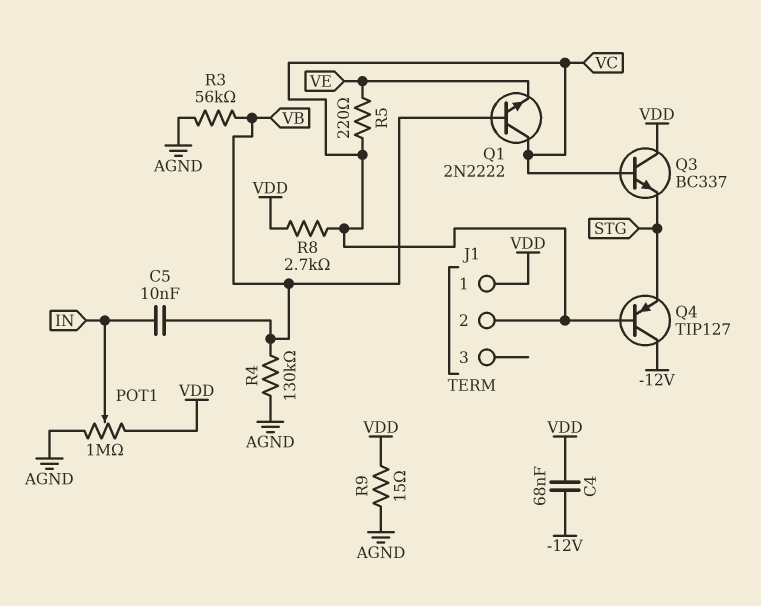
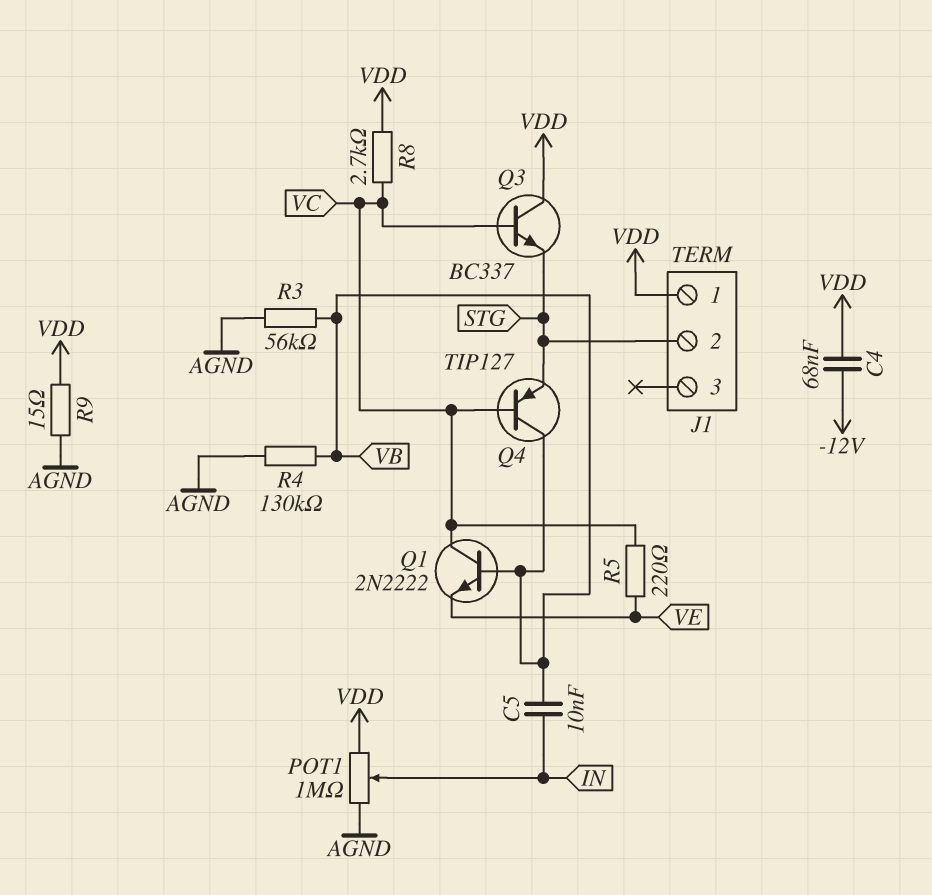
J1 pin 2: VC -> STG
Q4: PNP TIP127 (B VC, C -12V, E STG) -> PNP TIP127 (B VC, C VB, E STG)

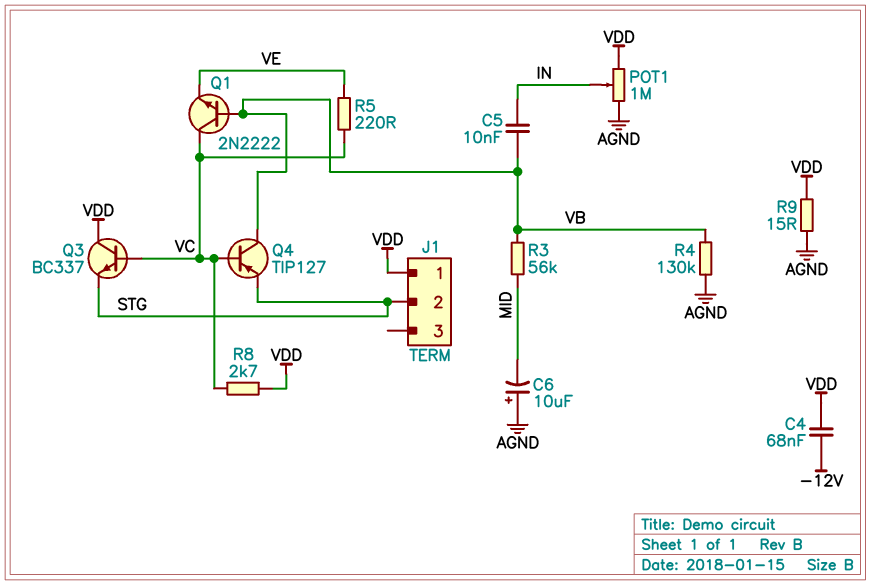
C6: none -> 10uF (plus AGND, minus MID)
R3: 56k (AGND, VB) -> 56k (MID, VB)

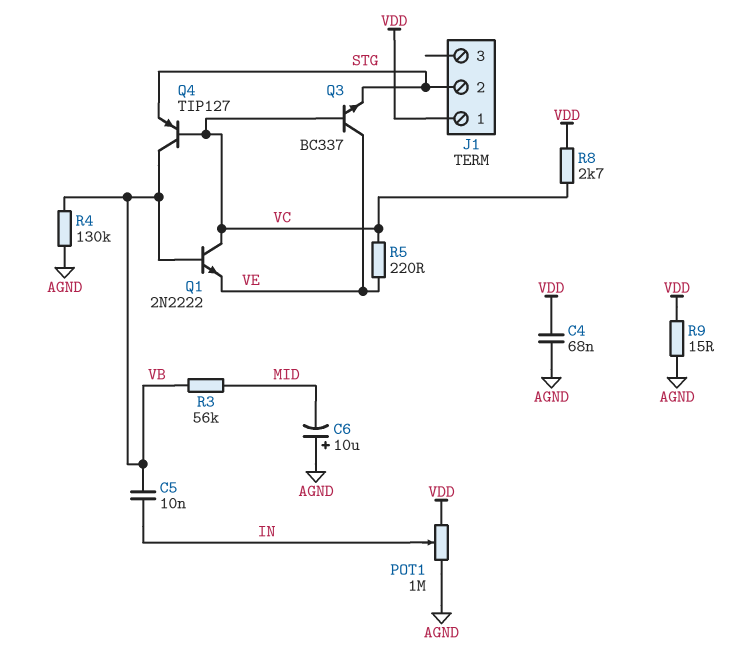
C4: 68nF (-12V, VDD) -> 68nF (AGND, VDD)
Q3: NPN BC337 (B VC, C VDD, E STG) -> NPN BC337 (B VC, C VE, E STG)

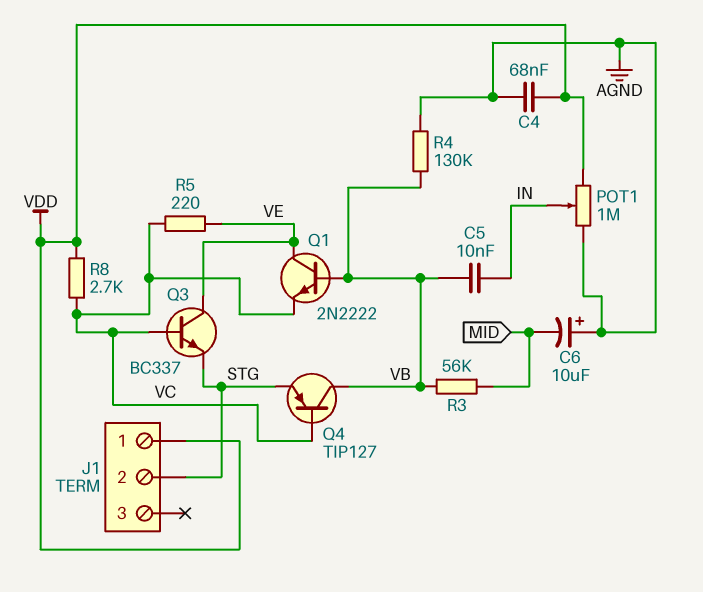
Q1: NPN 2N2222 (B VB, C VC, E VE) -> NPN 2N2222 (B VB, C VE, E VC)
R9: 15 (AGND, VDD) -> none

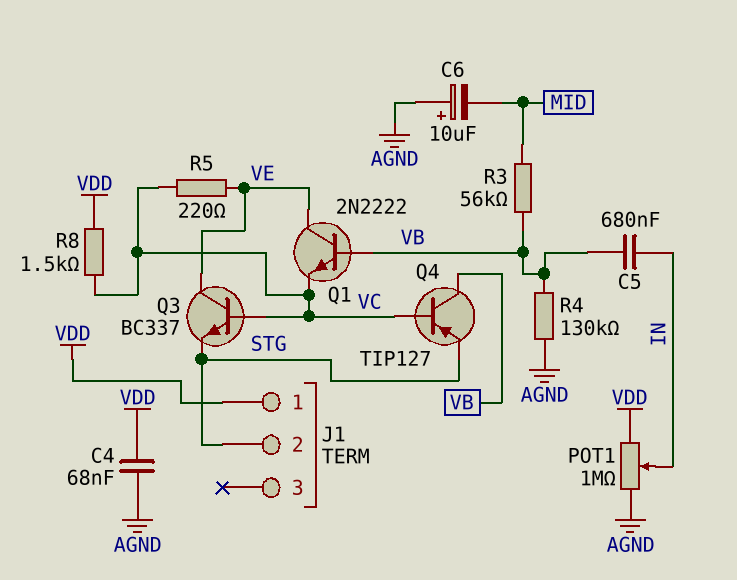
C5: 10nF (IN, VB) -> 680nF (IN, VB)
R8: 2.7k (VC, VDD) -> 1.5k (VC, VDD)

